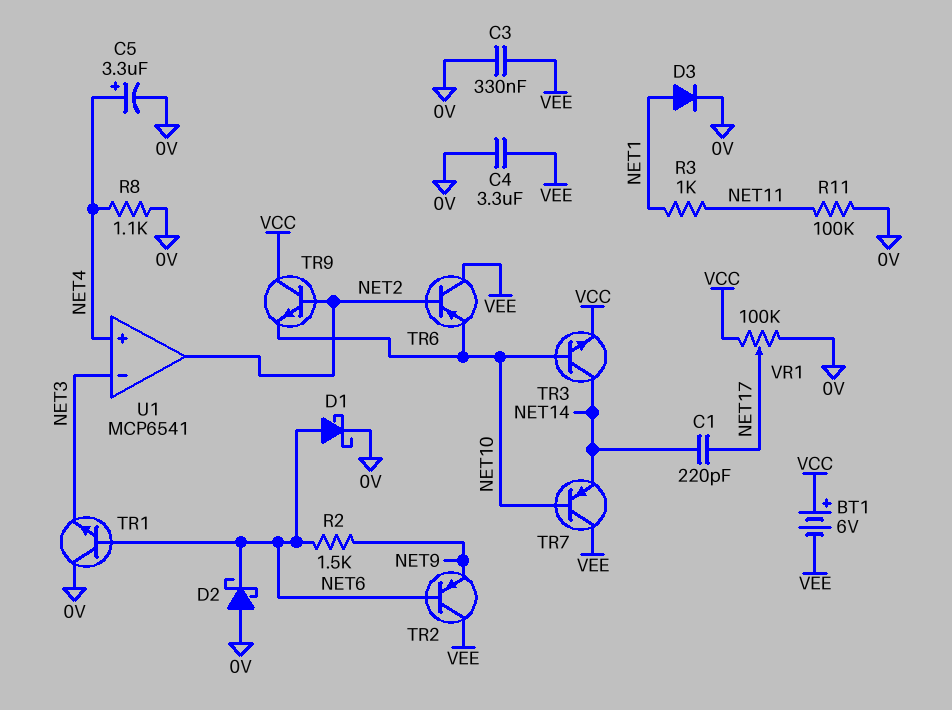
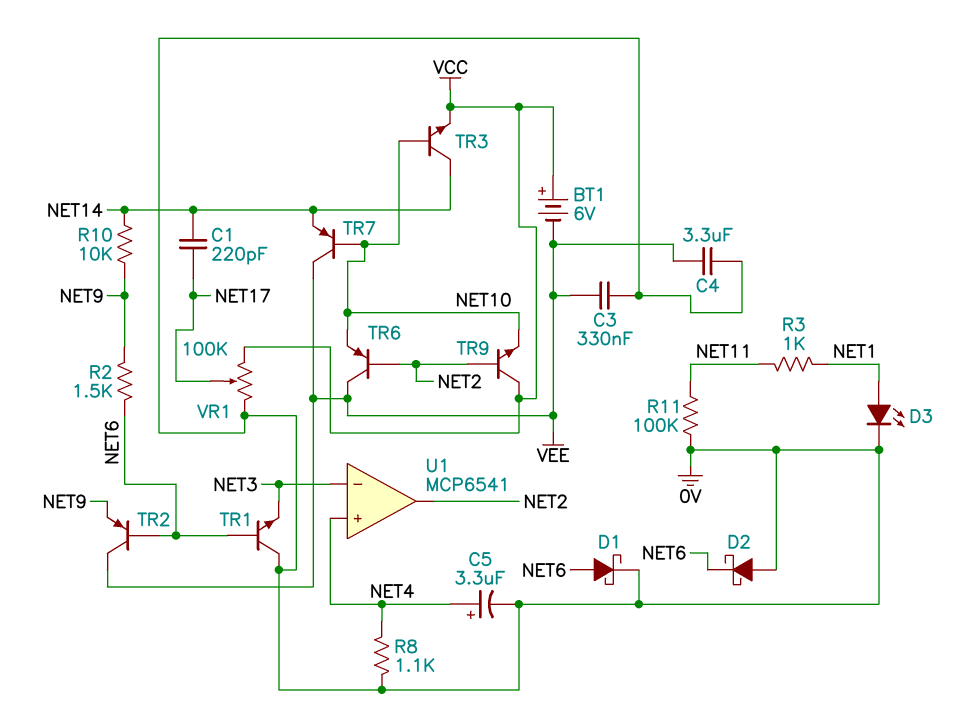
D3: diode (A NET1, K 0V) -> LED (A NET1, K 0V)
R10: none -> 10k (NET9, NET14)

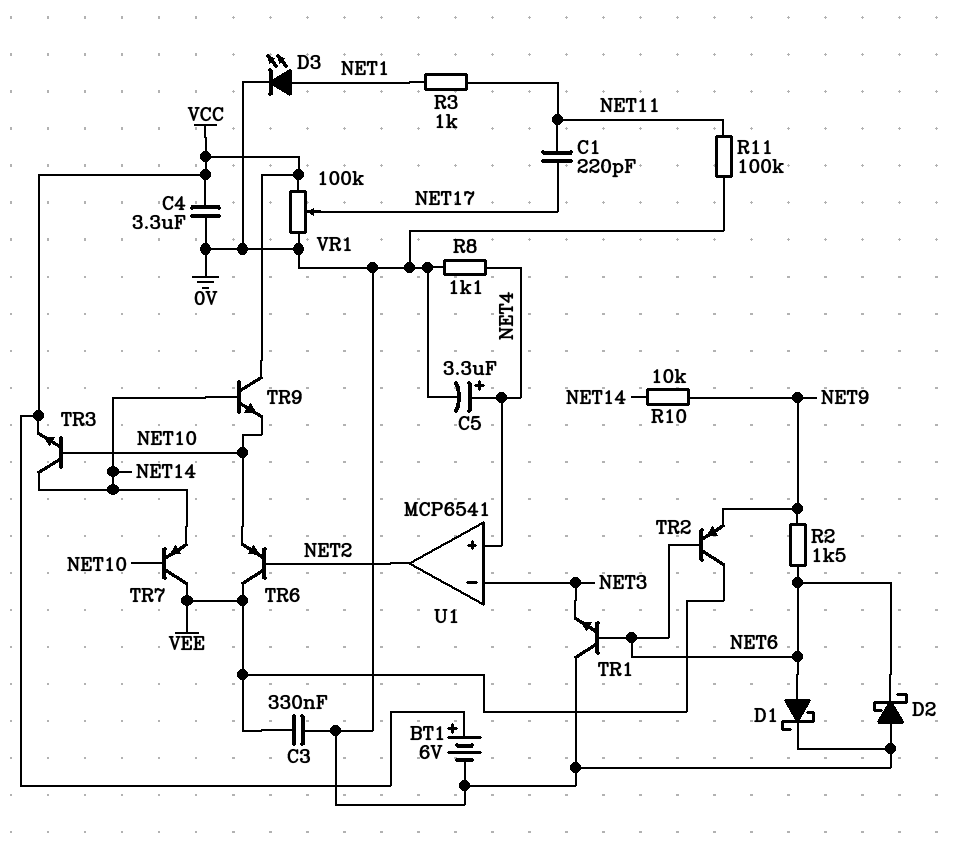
BT1: 6V (plus VCC, minus VEE) -> 6V (plus VCC, minus 0V)
C1: 220pF (NET14, NET17) -> 220pF (NET11, NET17)
C4: 3.3uF (0V, VEE) -> 3.3uF (0V, VCC)
TR9: NPN (B NET2, C VCC, E NET10) -> NPN (B NET14, C VCC, E NET10)

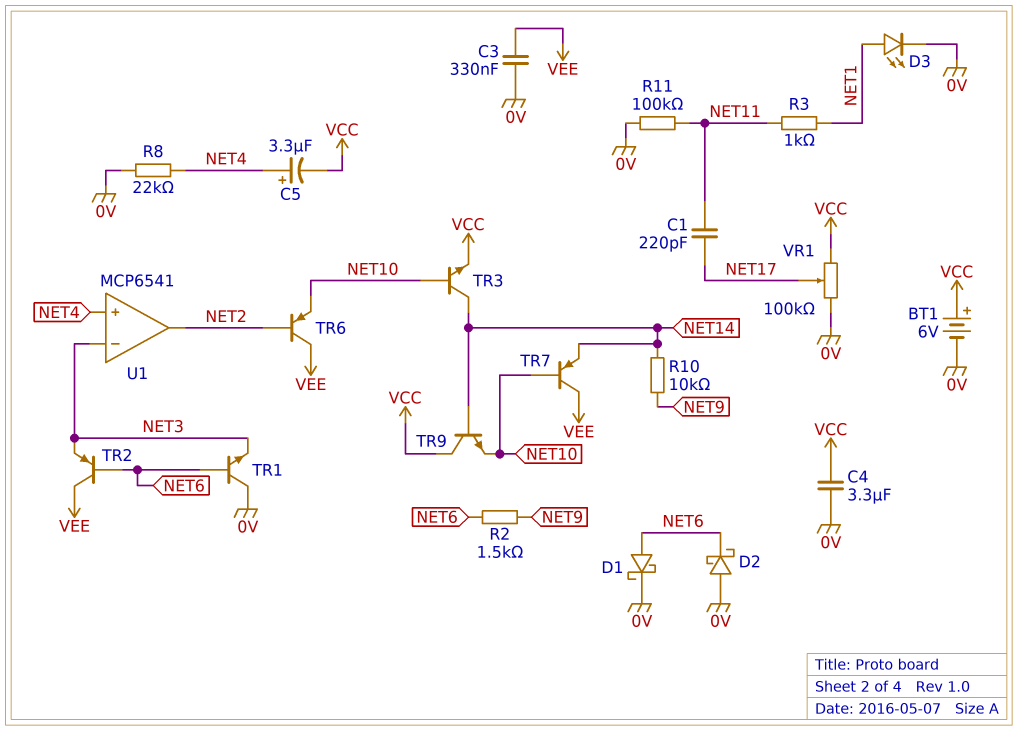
C5: 3.3uF (plus NET4, minus 0V) -> 3.3uF (plus NET4, minus VCC)
R8: 1.1k (0V, NET4) -> 22k (0V, NET4)
TR2: PNP (B NET6, C VEE, E NET9) -> PNP (B NET6, C VEE, E NET3)

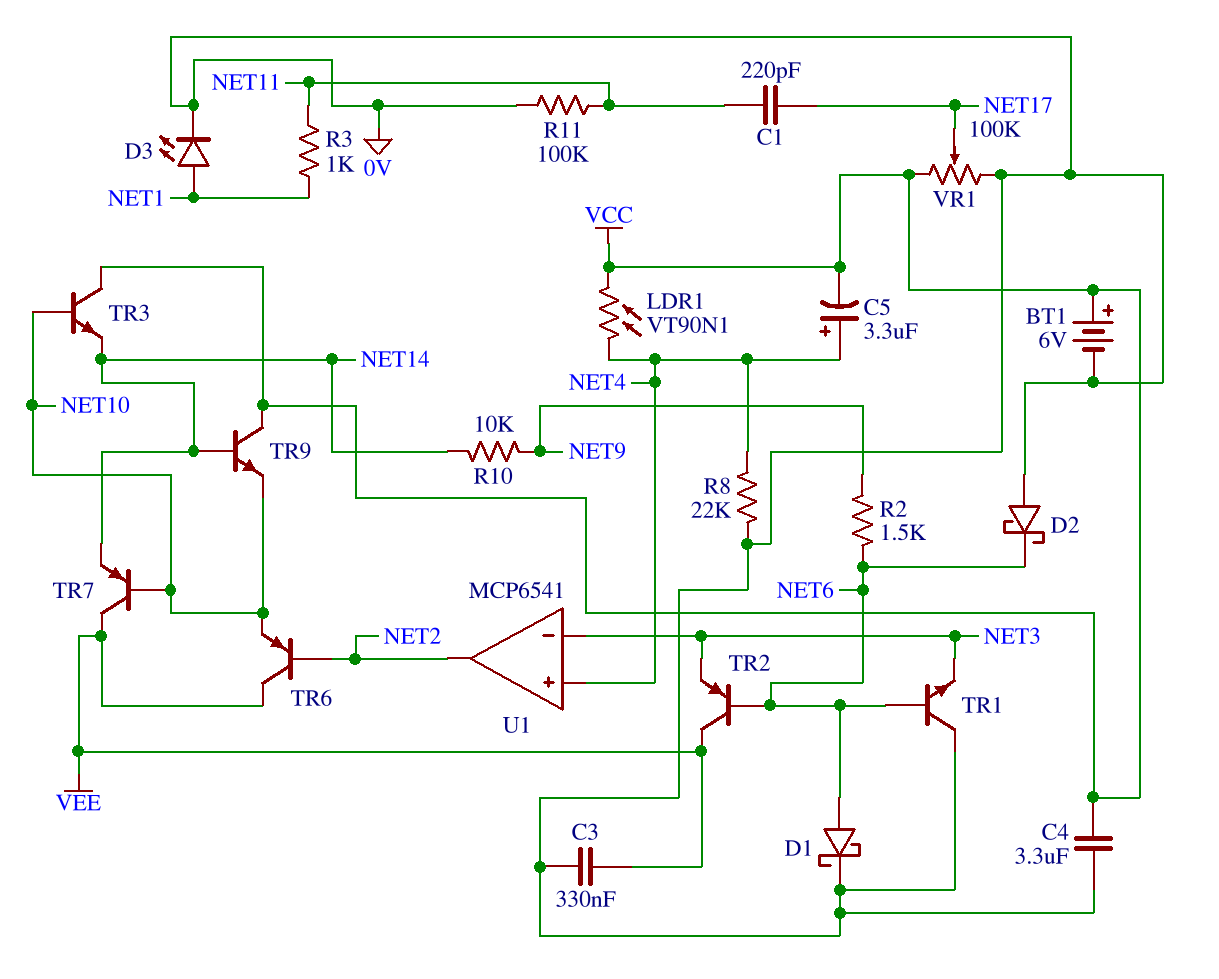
LDR1: none -> VT90N1 (NET4, VCC)
TR3: NPN (B NET10, C NET14, E VCC) -> NPN (B NET10, C VCC, E NET14)

